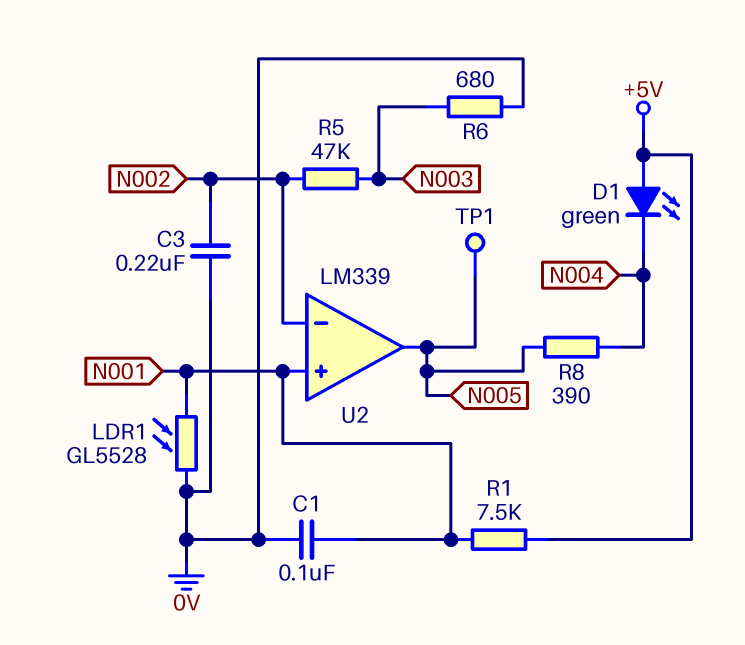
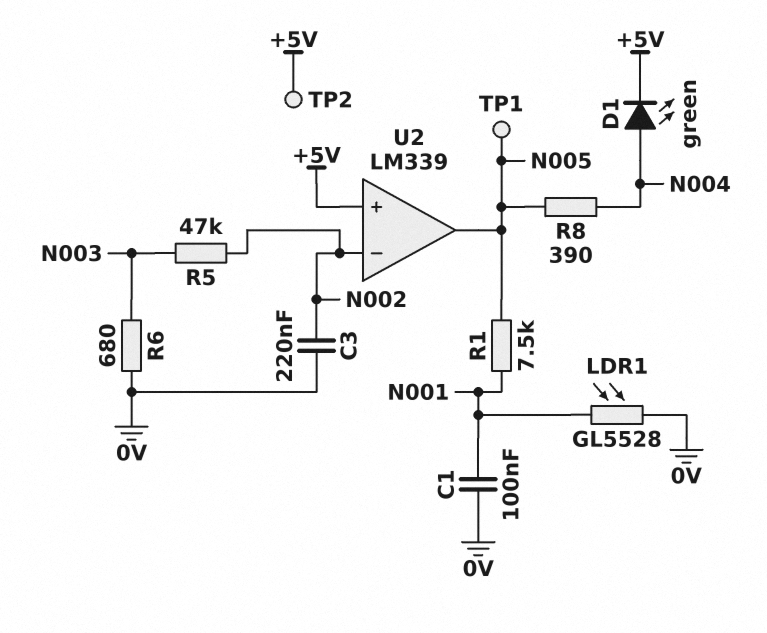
D1: LED green (A +5V, K N004) -> LED green (A N004, K +5V)
R1: 7.5k (+5V, N001) -> 7.5k (N001, N005)
TP2: none -> test point (+5V)
U2 pin in+: N001 -> +5V

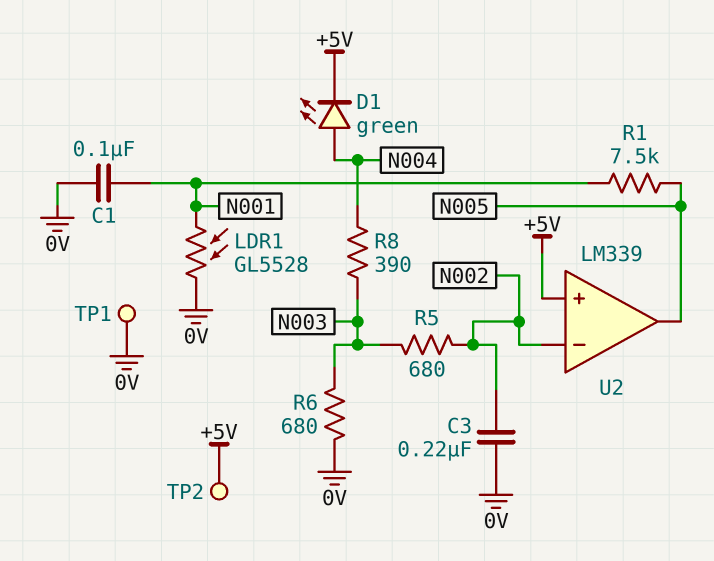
R5: 47k (N002, N003) -> 680 (N002, N003)
R8: 390 (N004, N005) -> 390 (N003, N004)
TP1: test point (N005) -> test point (0V)

